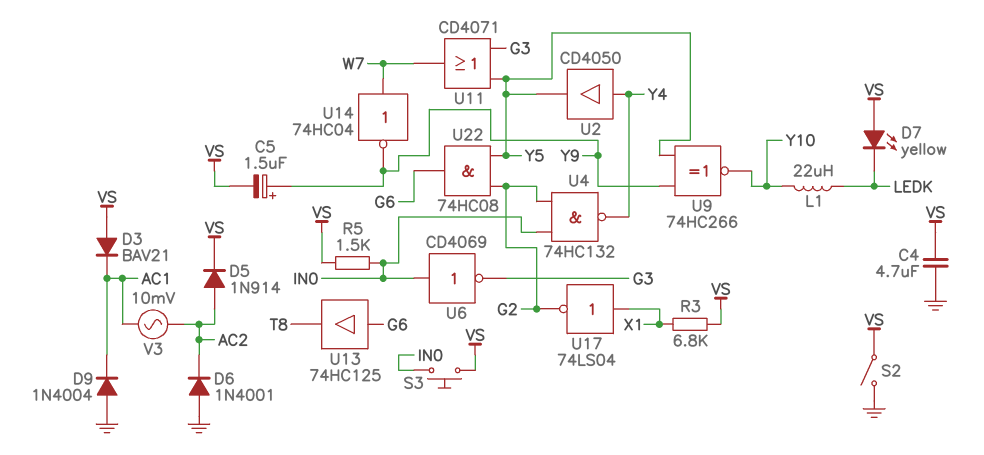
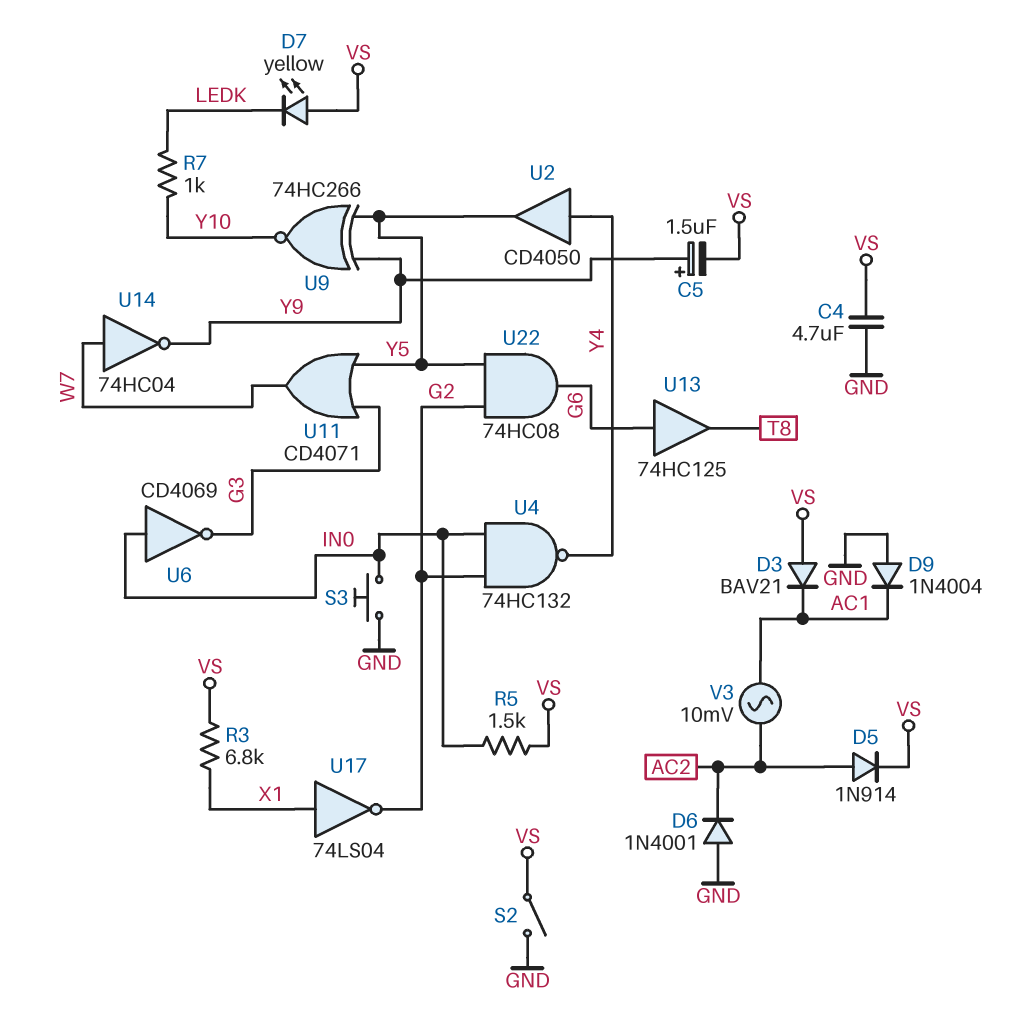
L1: 22uH (LEDK, Y10) -> none
R7: none -> 1k (LEDK, Y10)
S3: button (IN0, VS) -> button (GND, IN0)

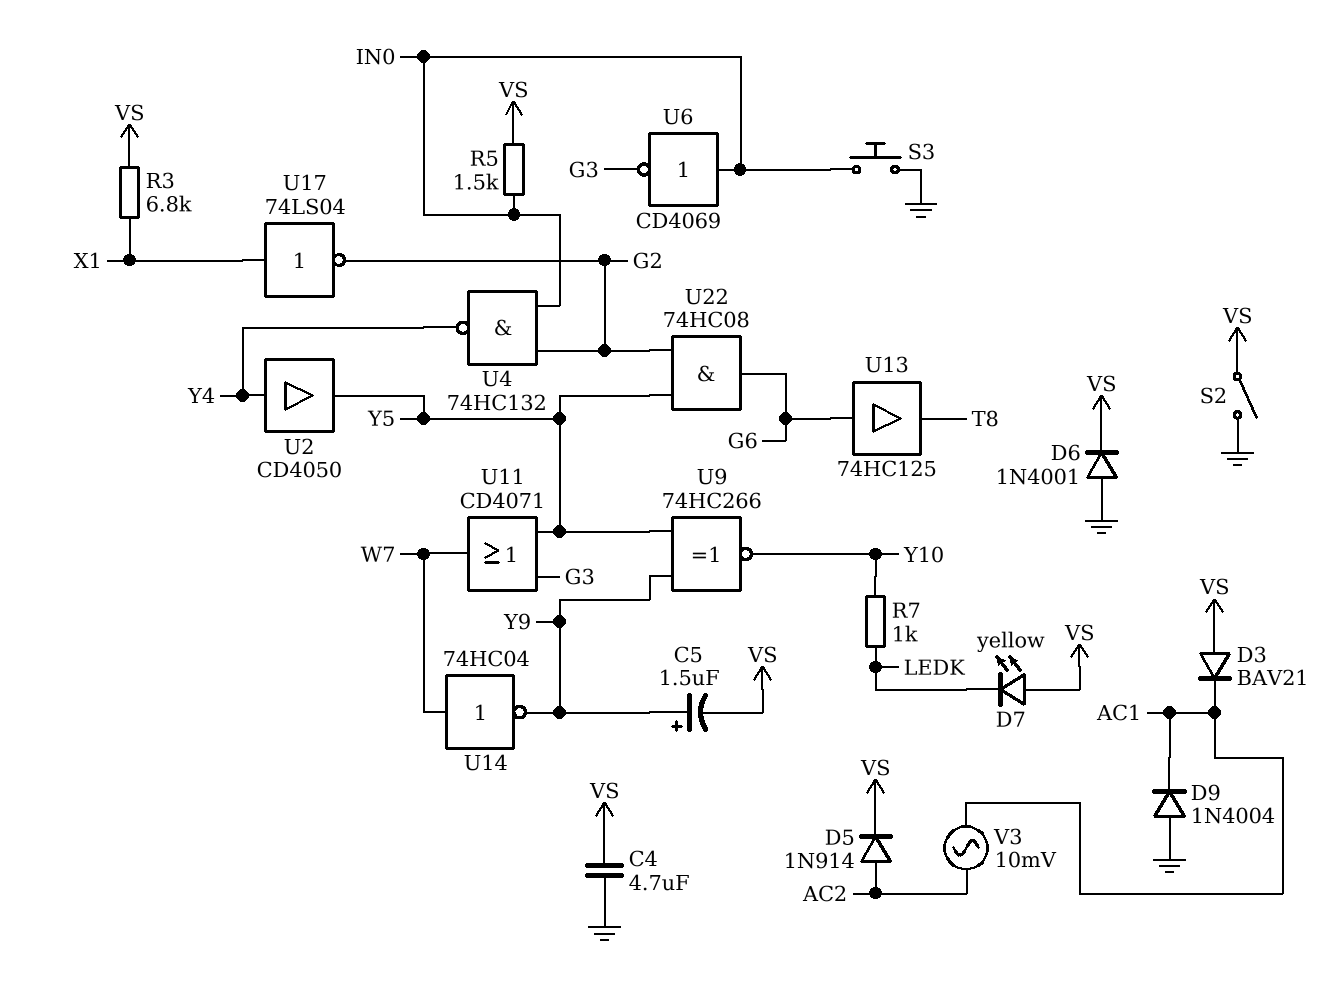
D6: diode 1N4001 (A GND, K AC2) -> diode 1N4001 (A GND, K VS)

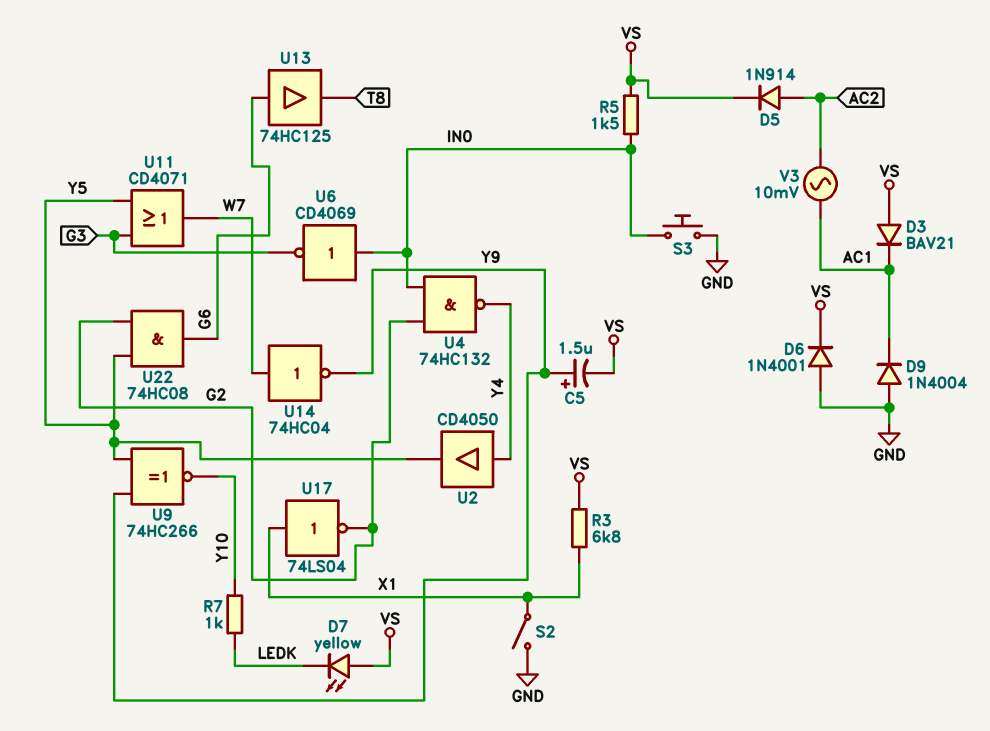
C4: 4.7uF (GND, VS) -> none
S2: switch (GND, VS) -> switch (GND, X1)

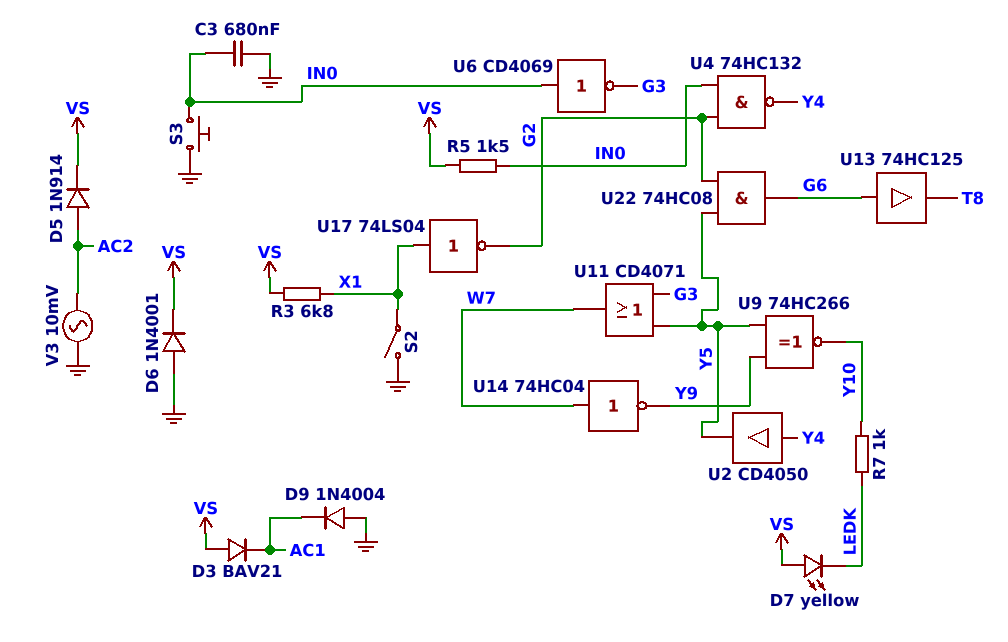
C3: none -> 680nF (GND, IN0)
C5: 1.5uF (plus Y9, minus VS) -> none
V3: AC 10mV (AC1, AC2) -> AC 10mV (AC2, GND)

